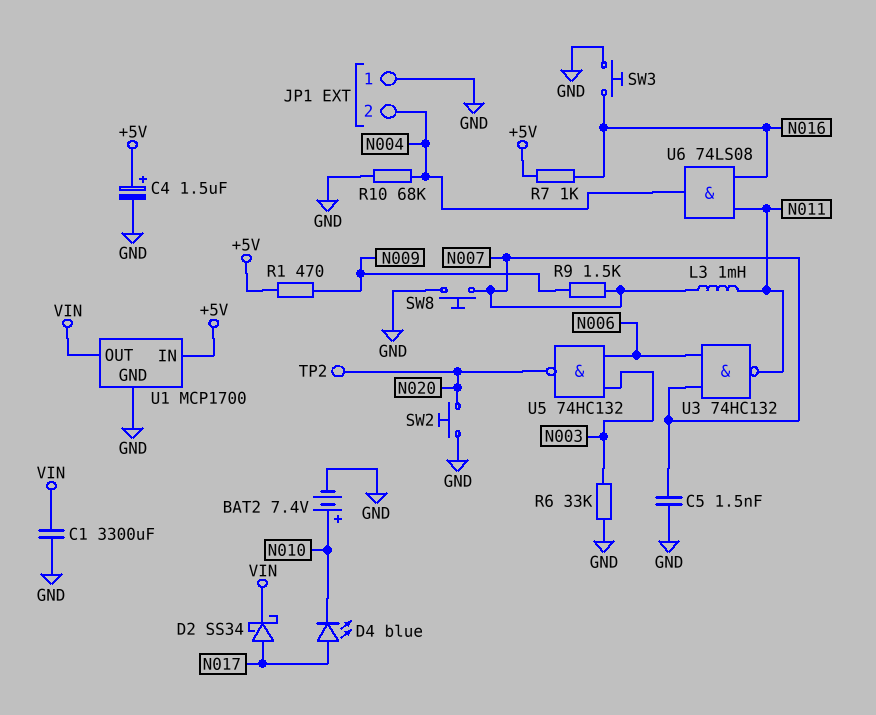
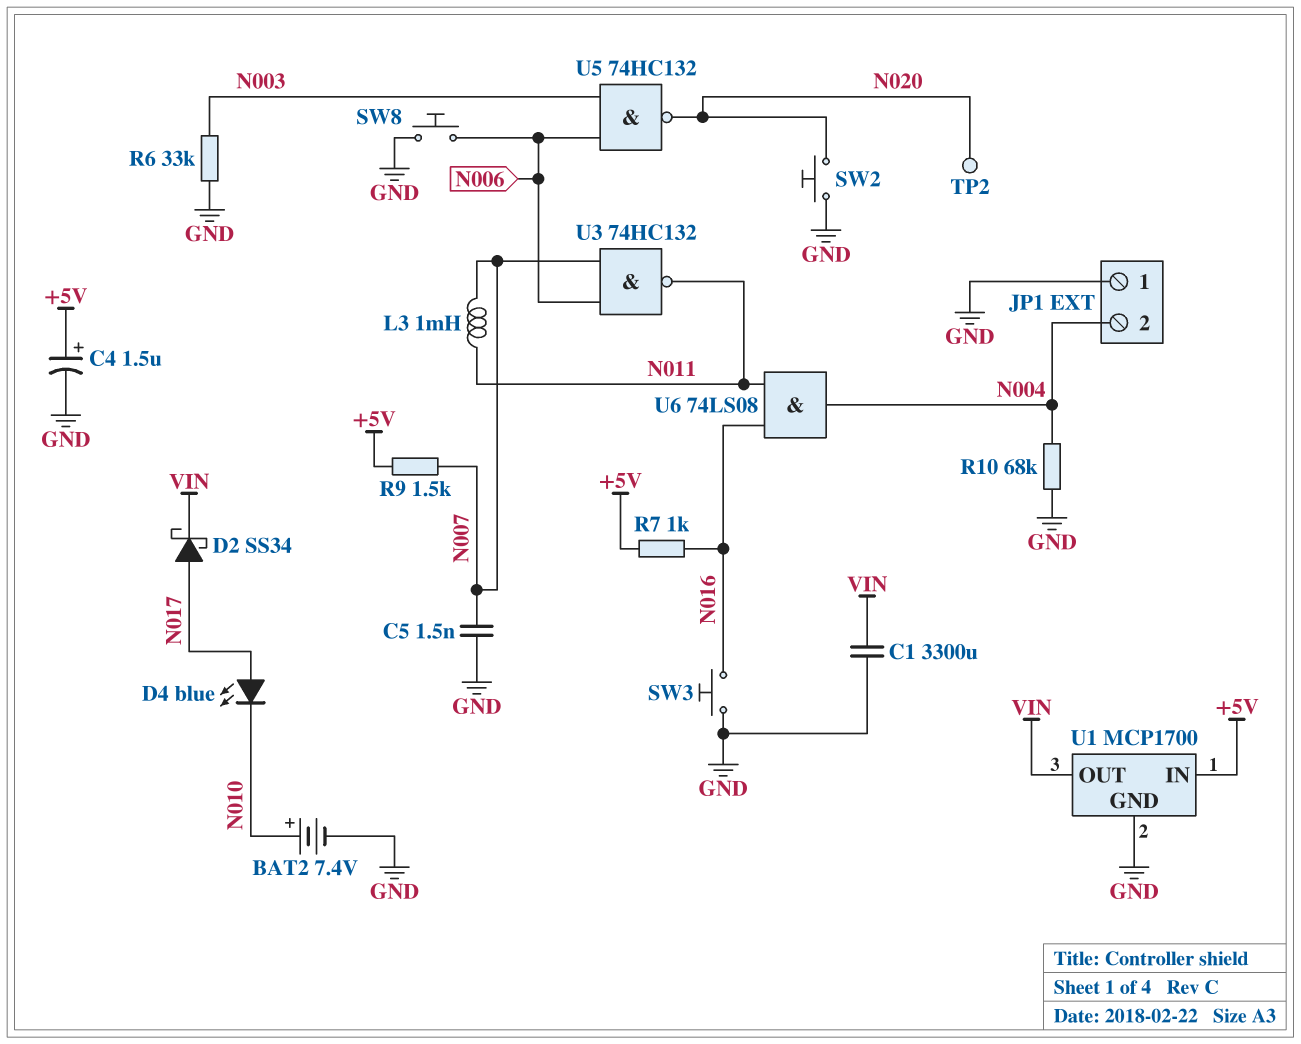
R1: 470 (+5V, N009) -> none
R9: 1.5k (N007, N009) -> 1.5k (+5V, N007)
SW8: button (GND, N007) -> button (GND, N006)

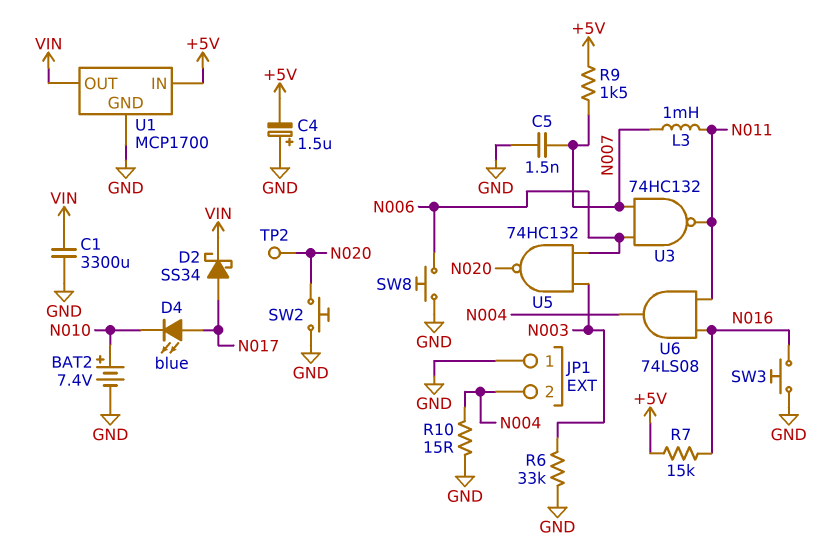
C4: 1.5uF (plus +5V, minus GND) -> 1.5uF (plus GND, minus +5V)
R7: 1k (+5V, N016) -> 15k (+5V, N016)
R10: 68k (GND, N004) -> 15 (GND, N004)

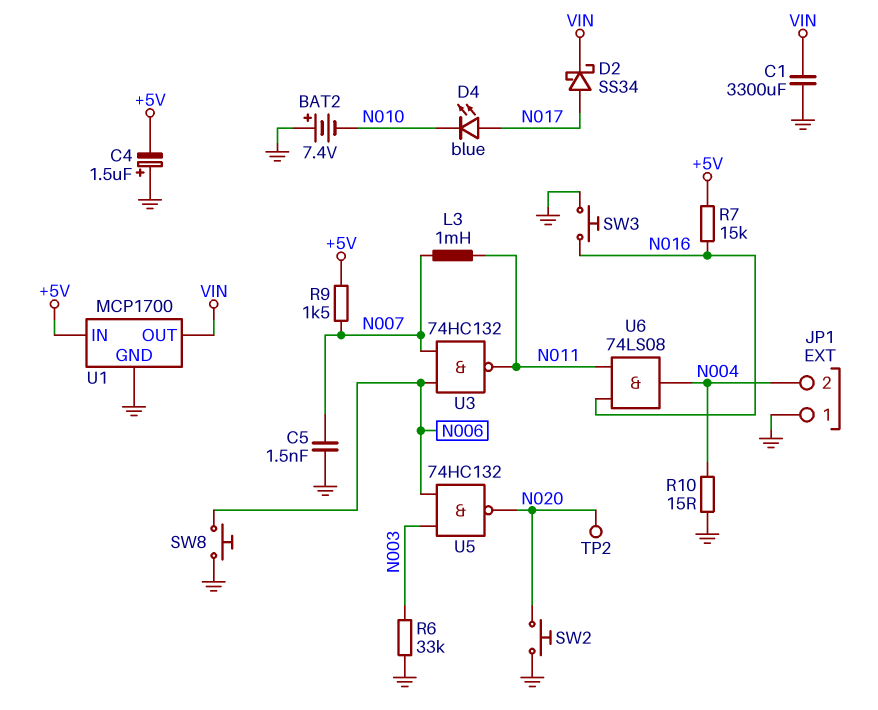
BAT2: 7.4V (plus N010, minus GND) -> 7.4V (plus GND, minus N010)

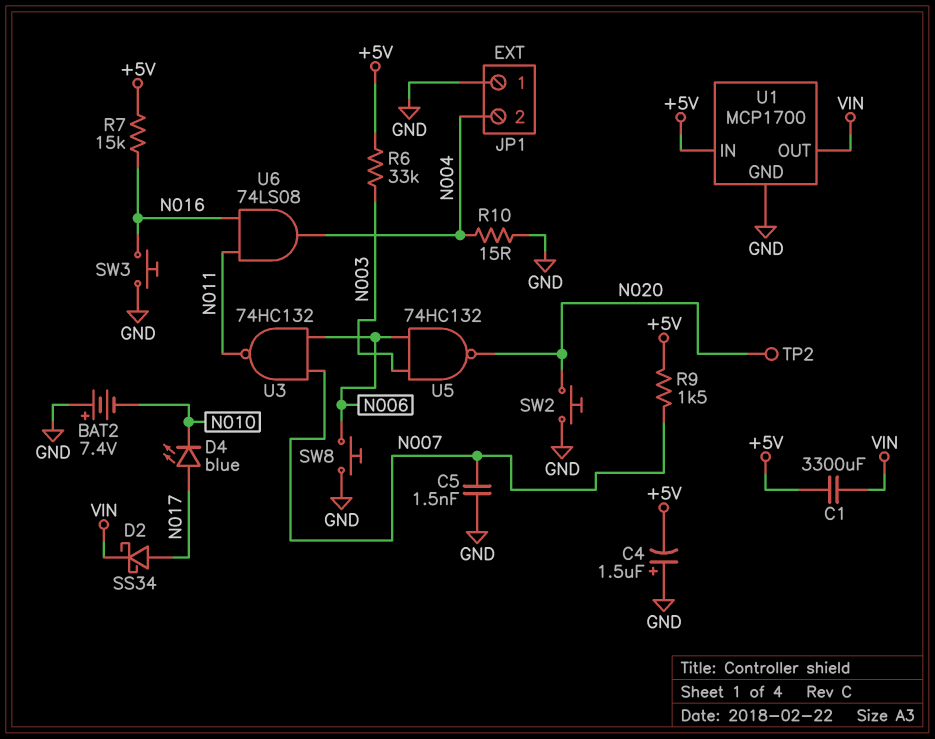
C1: 3300uF (GND, VIN) -> 3300uF (+5V, VIN)
L3: 1mH (N007, N011) -> none
R6: 33k (GND, N003) -> 33k (+5V, N003)

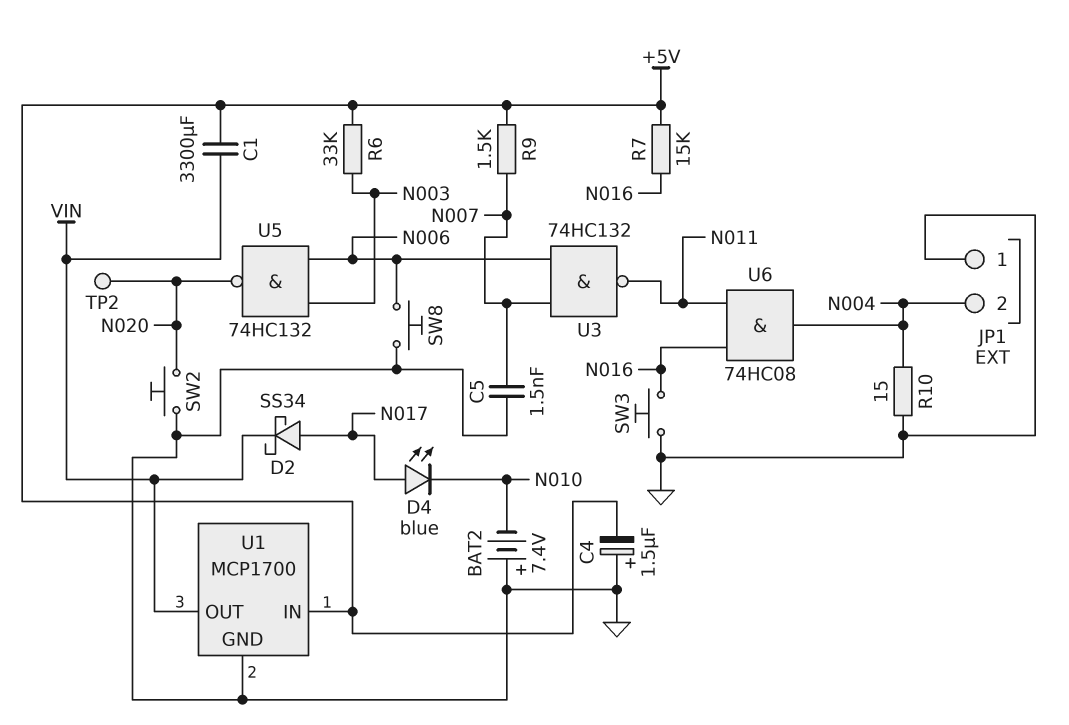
U6: AND 74LS08 (in N011, in N016, out N004) -> AND 74HC08 (in N011, in N016, out N004)

